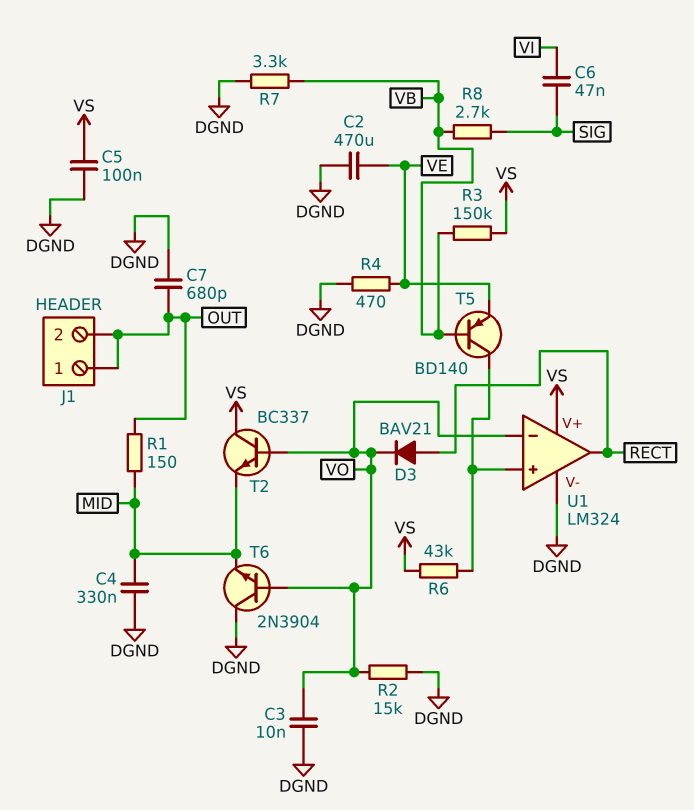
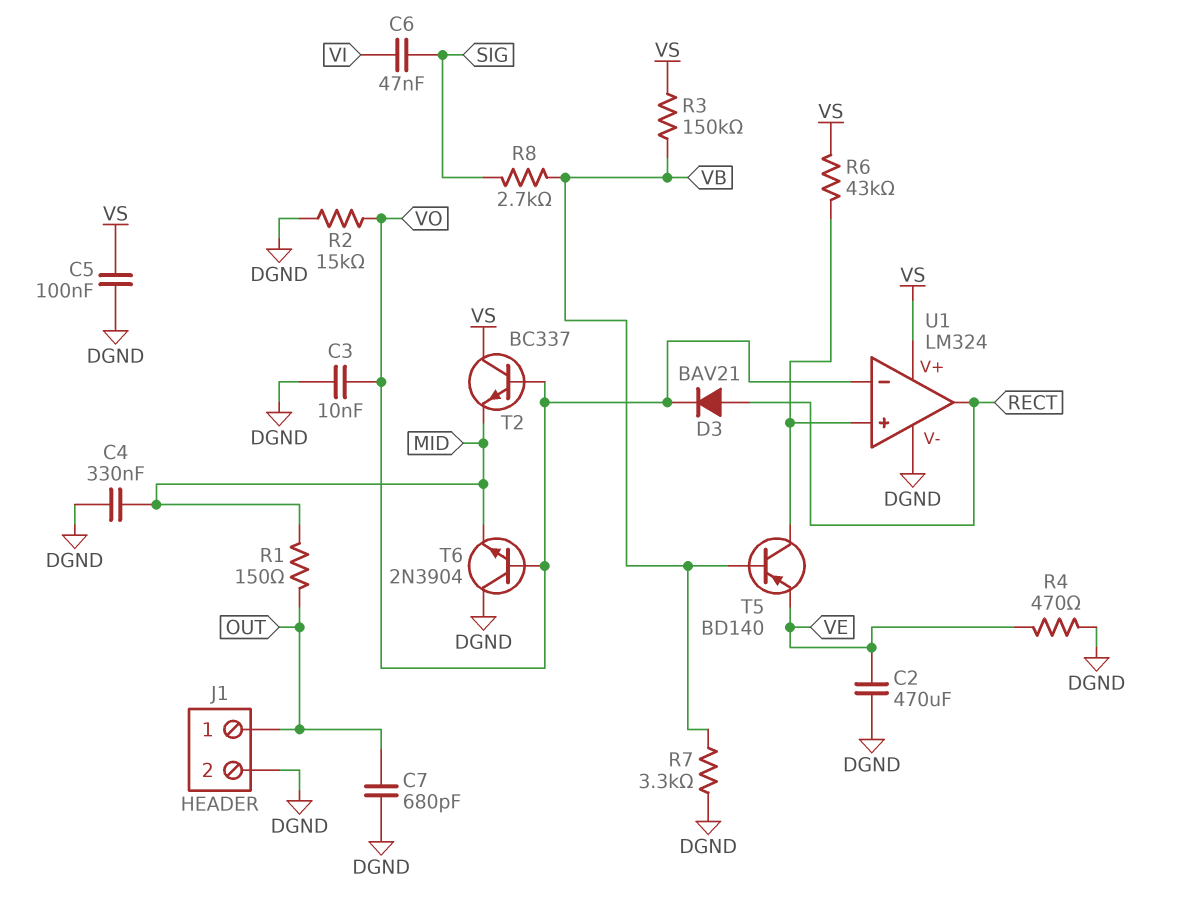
J1 pin 2: OUT -> DGND

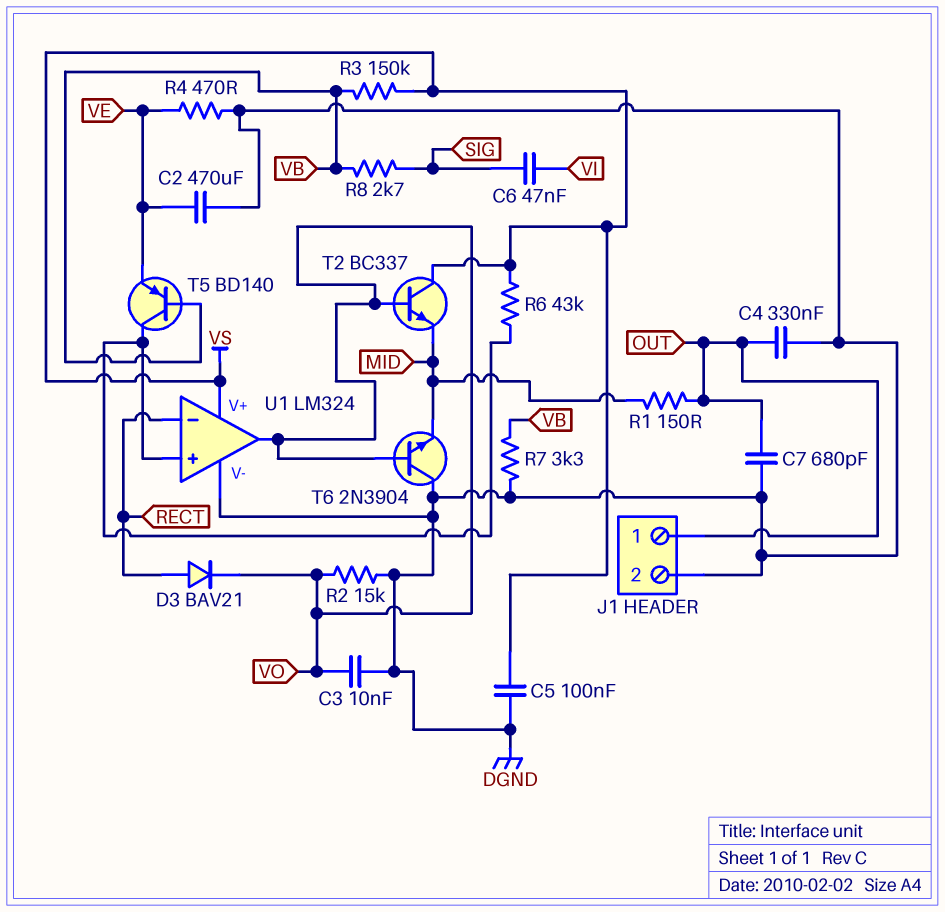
C4: 330nF (DGND, MID) -> 330nF (DGND, OUT)
U1 pin in-: VO -> RECT
U1 pin out: RECT -> VO

